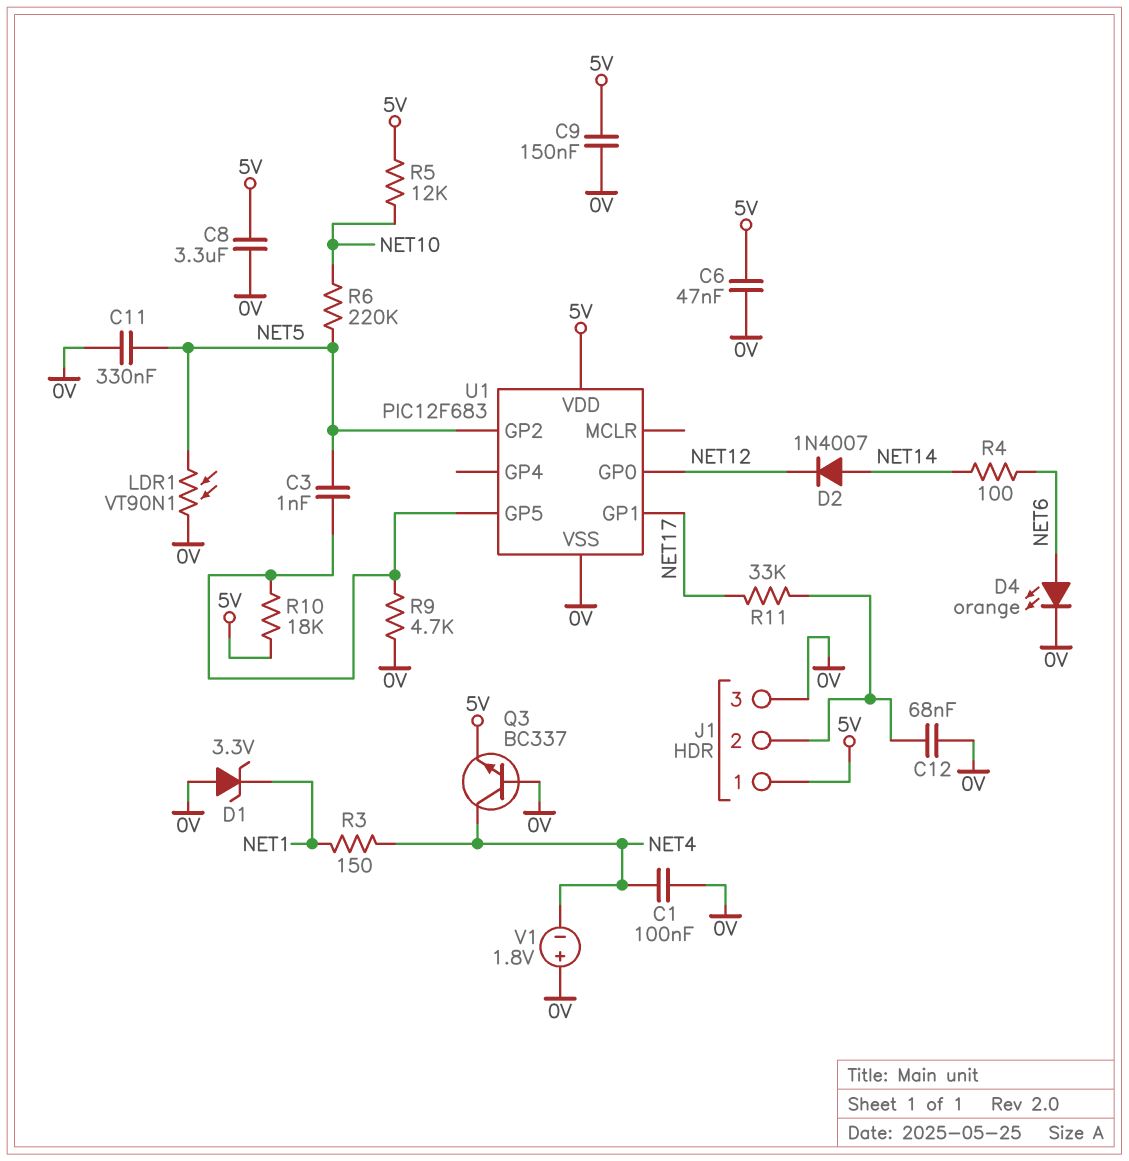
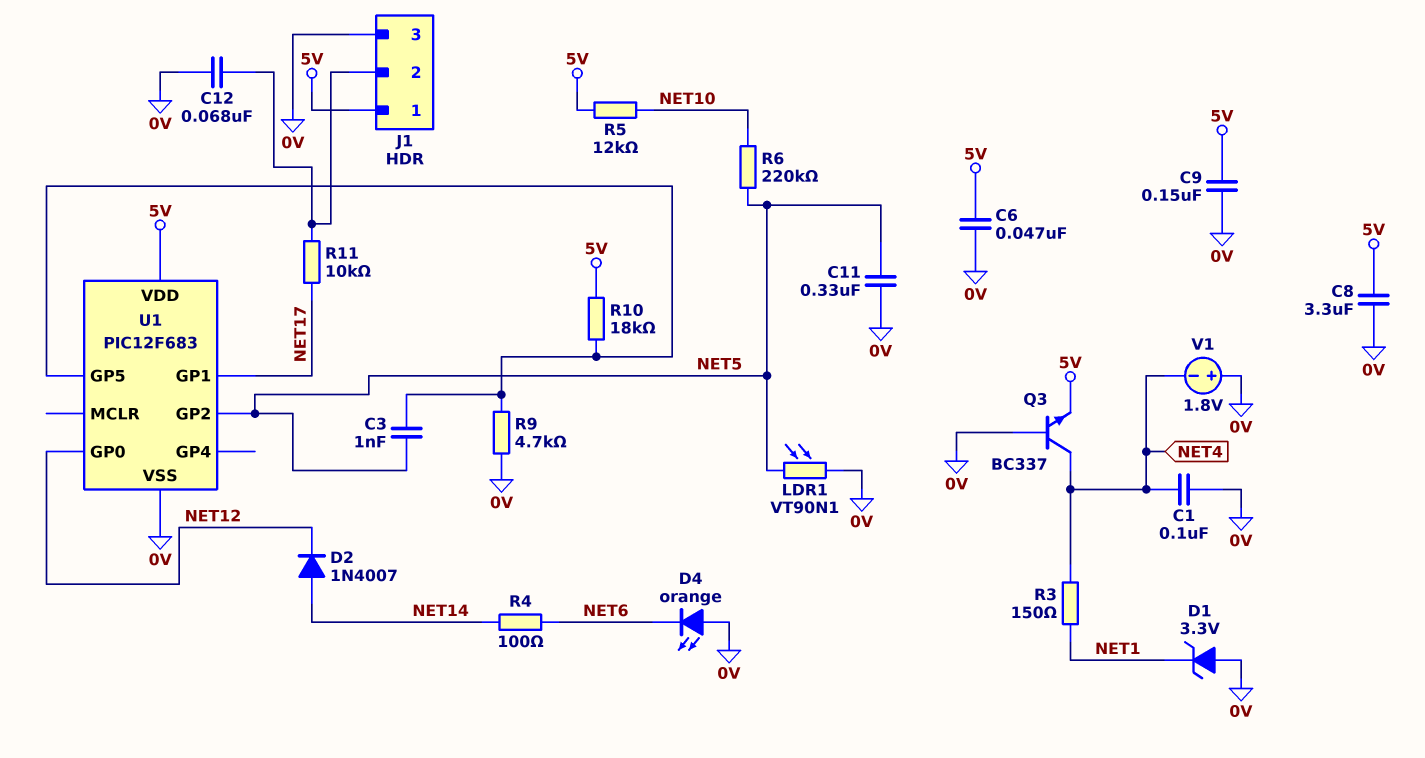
D4: LED orange (A NET6, K 0V) -> LED orange (A 0V, K NET6)
R11: 33k (J1/2, NET17) -> 10k (J1/2, NET17)

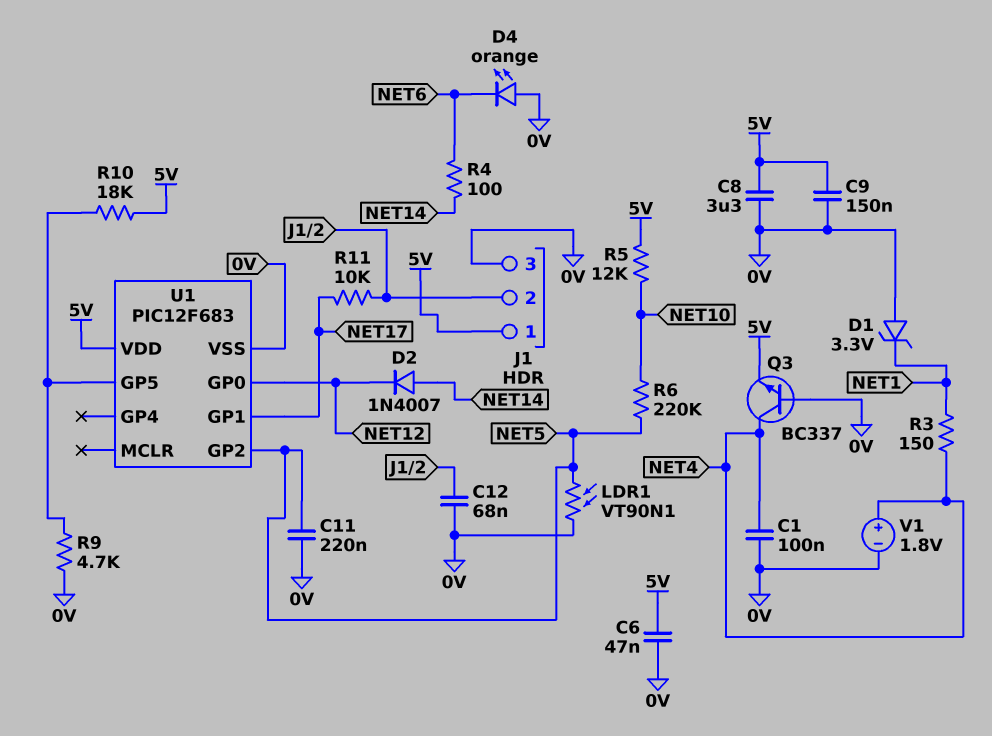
C3: 1nF (NET5, U1/GP5) -> none
C11: 330nF (0V, NET5) -> 220nF (0V, NET5)
V1: 1.8V (plus 0V, minus NET4) -> 1.8V (plus NET4, minus 0V)

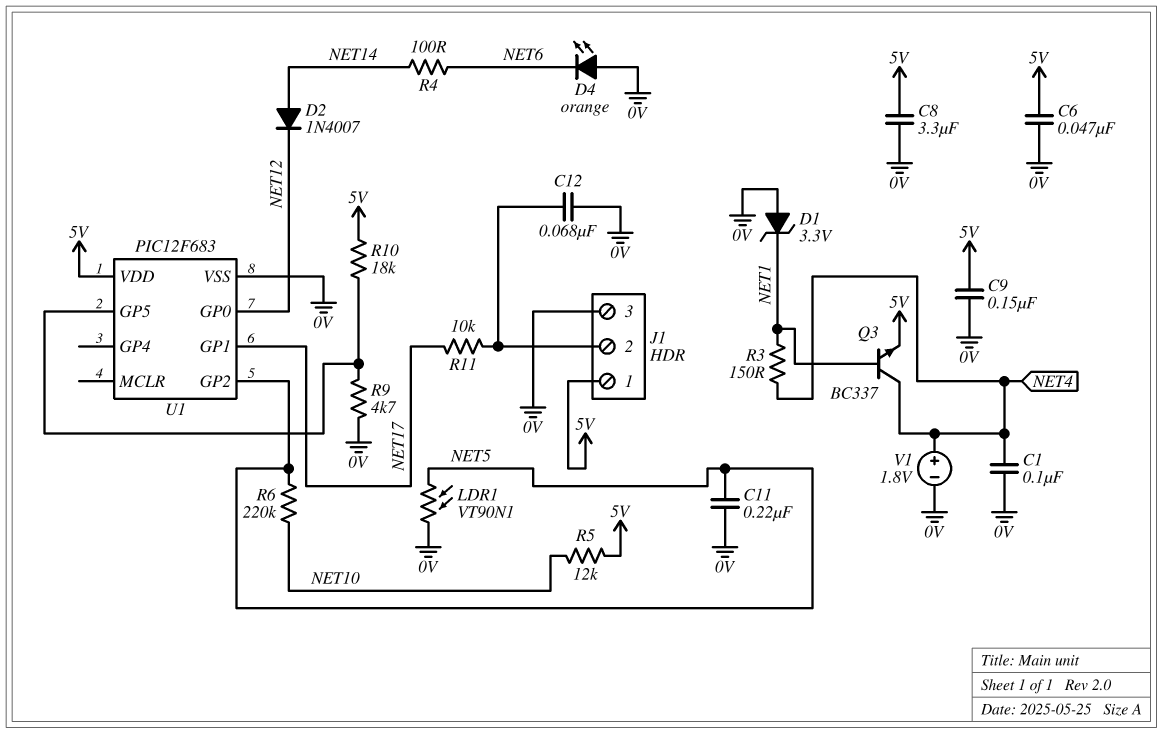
Q3: NPN BC337 (B 0V, C NET4, E 5V) -> NPN BC337 (B NET1, C NET4, E 5V)

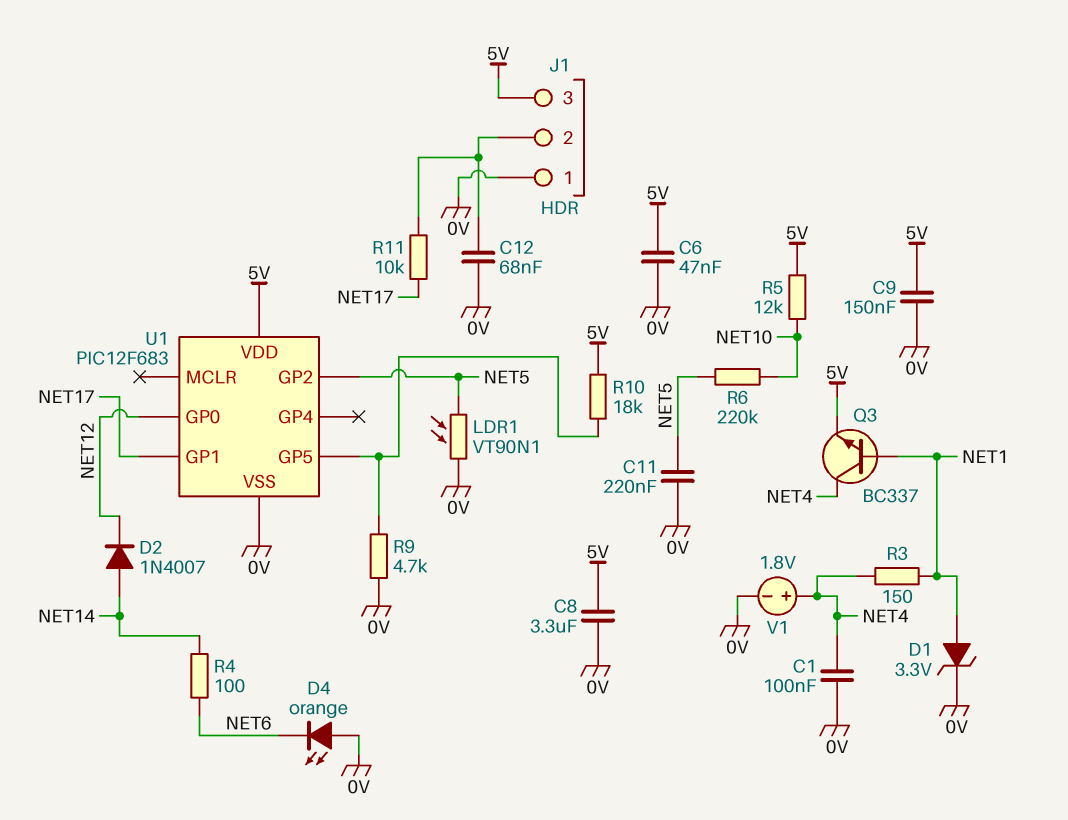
D1: zener 3.3V (A 0V, K NET1) -> zener 3.3V (A NET1, K 0V)
J1 pin 1: 5V -> 0V
J1 pin 3: 0V -> 5V

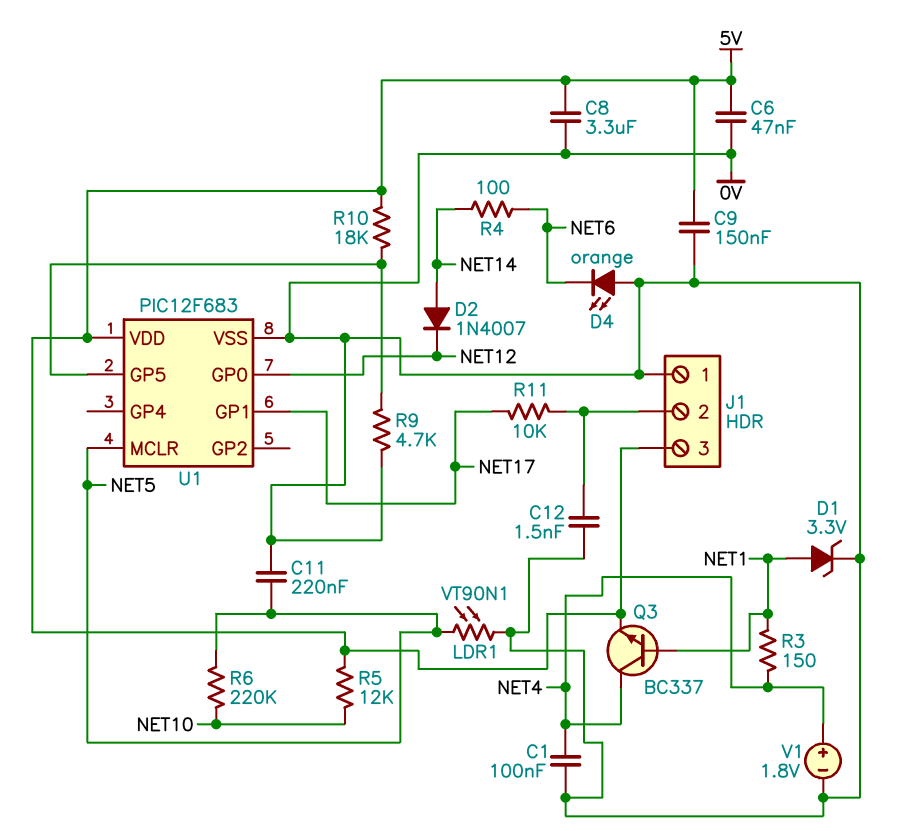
C12: 68nF (0V, J1/2) -> 1.5nF (0V, J1/2)
U1 pin GP2: NET5 -> none
U1 pin MCLR: none -> NET5

